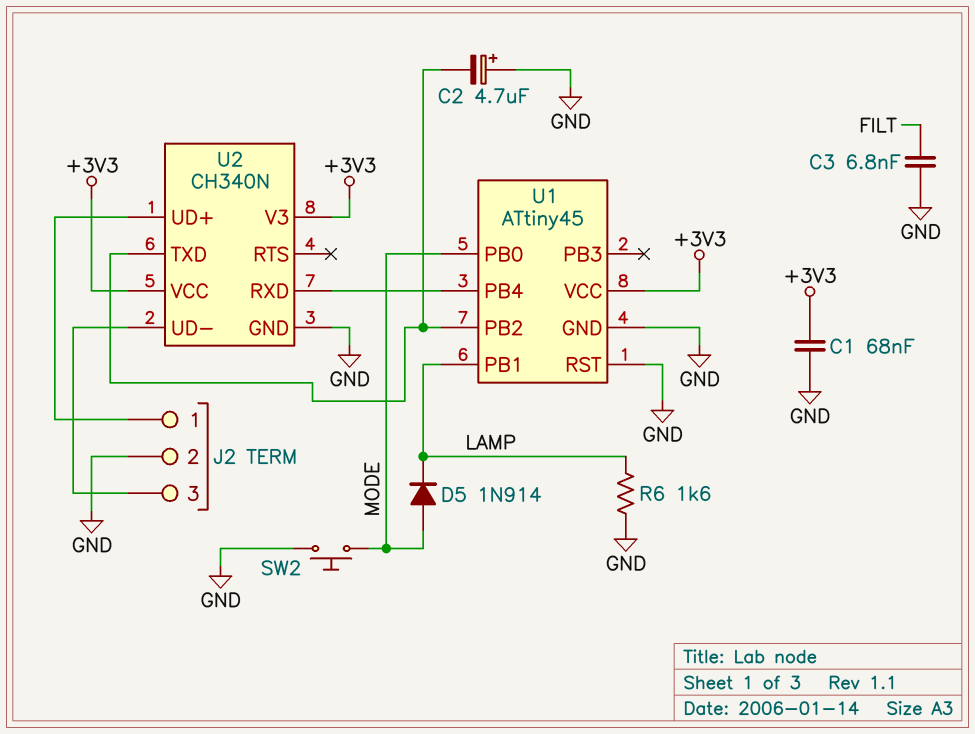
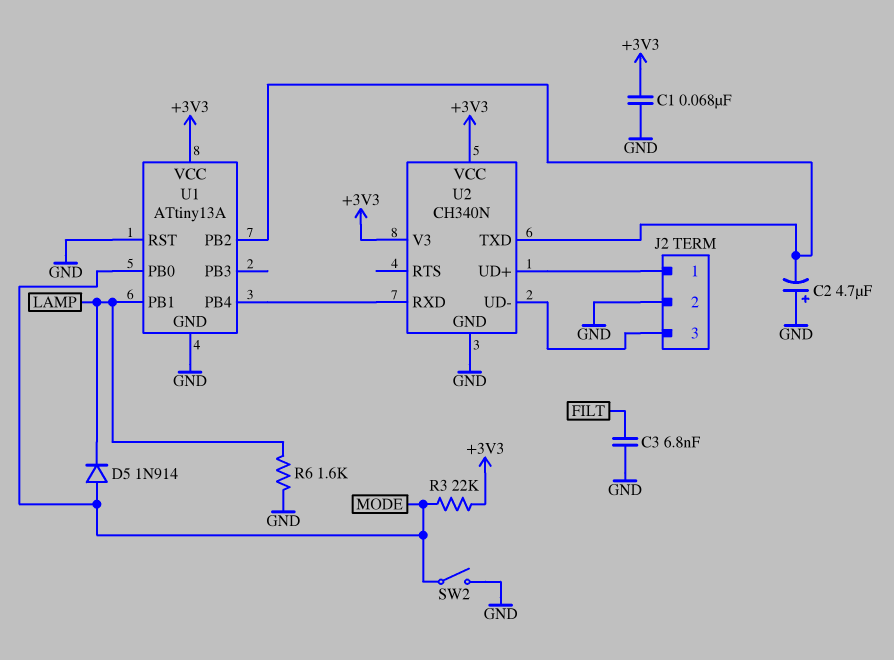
R3: none -> 22k (+3V3, MODE)
SW2: button (GND, MODE) -> switch (GND, MODE)
U1: ATtiny45 -> ATtiny13A

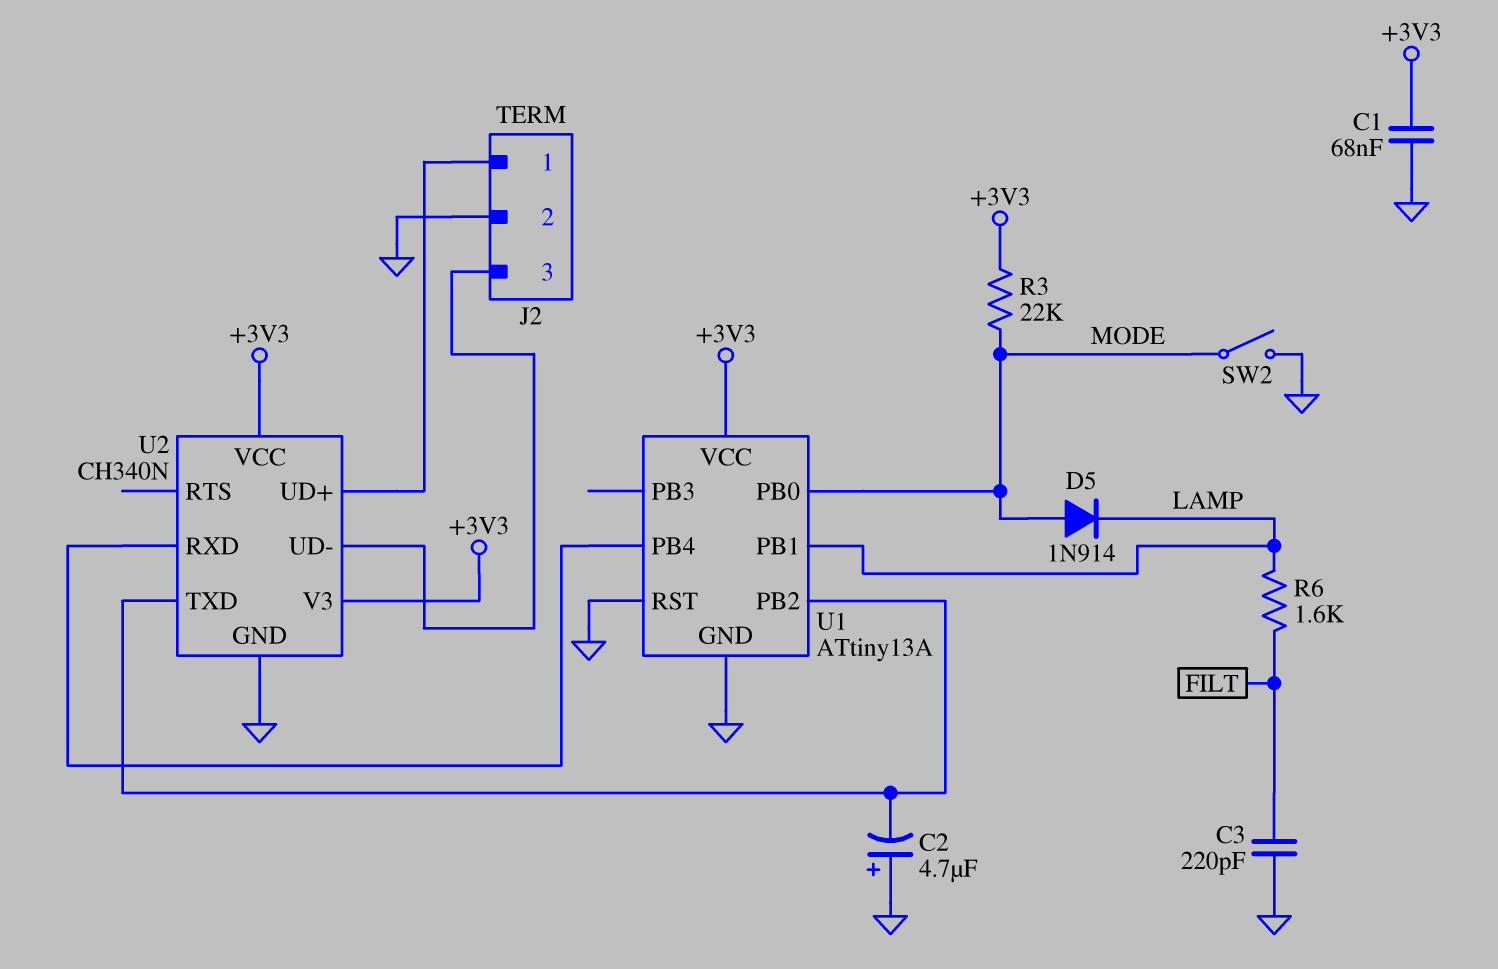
C3: 6.8nF (FILT, GND) -> 220pF (FILT, GND)
R6: 1.6k (GND, LAMP) -> 1.6k (FILT, LAMP)

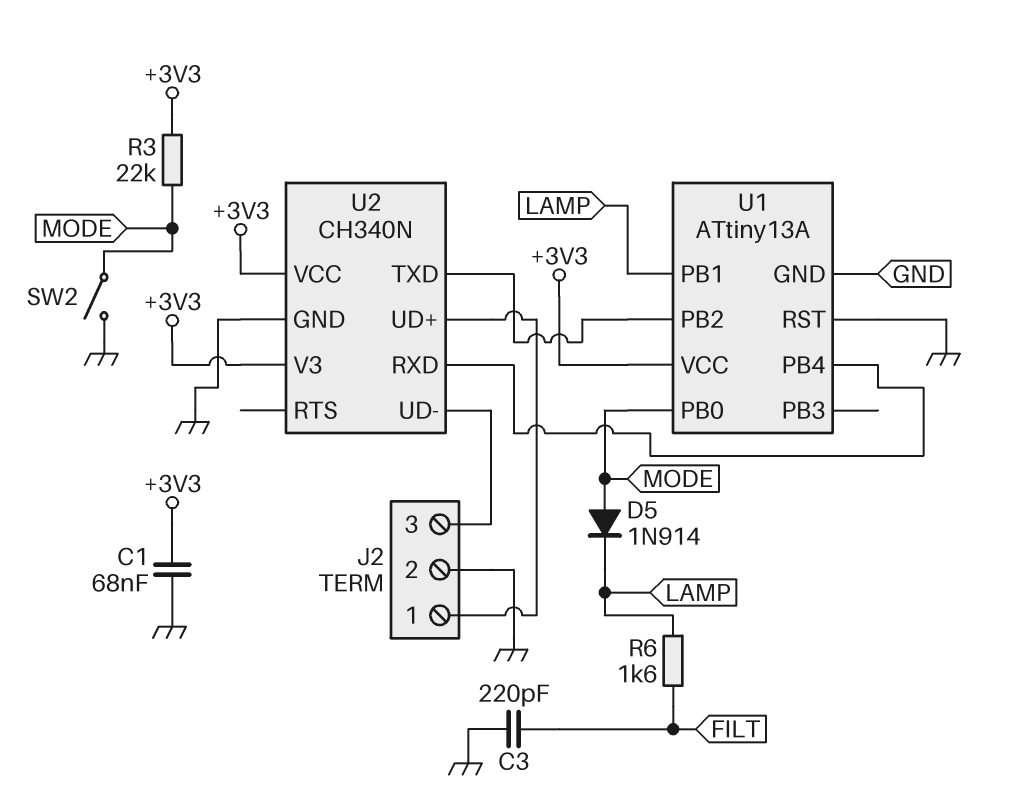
C2: 4.7uF (plus GND, minus U1/PB2) -> none

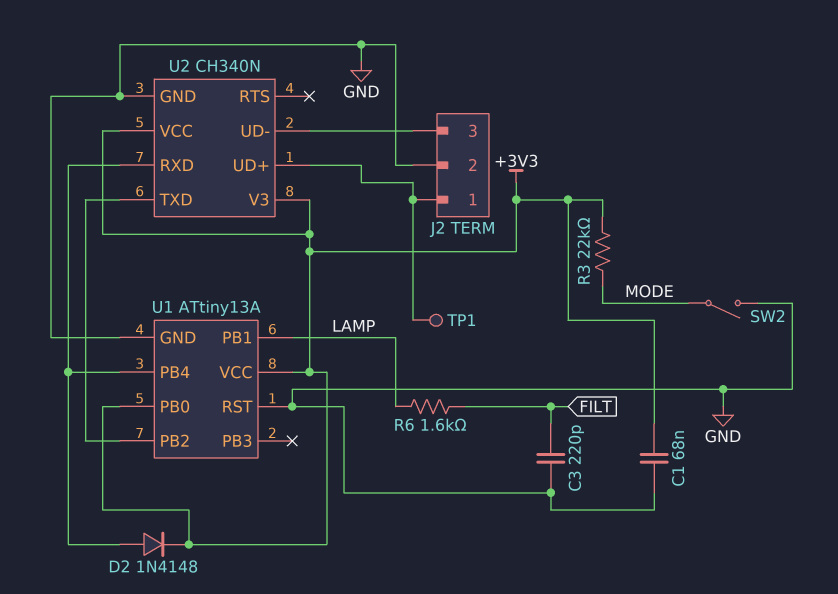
D2: none -> diode 1N4148 (A U1/PB4, K +3V3)
D5: diode 1N914 (A MODE, K LAMP) -> none
TP1: none -> test point (J2/1)
U1 pin PB0: MODE -> +3V3

